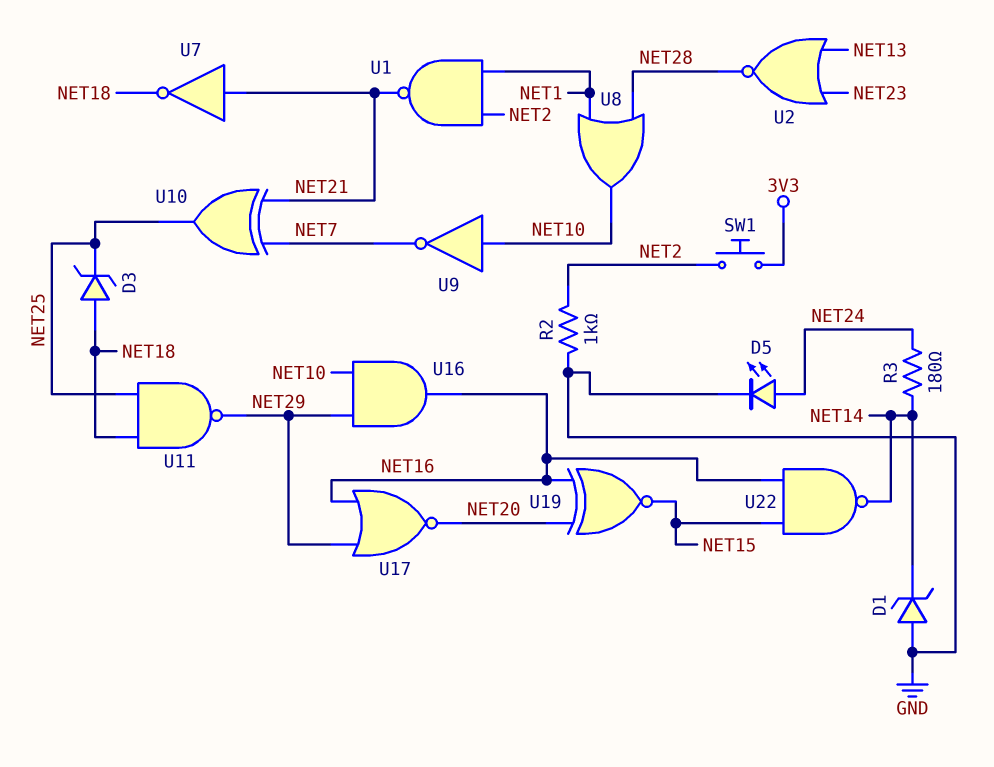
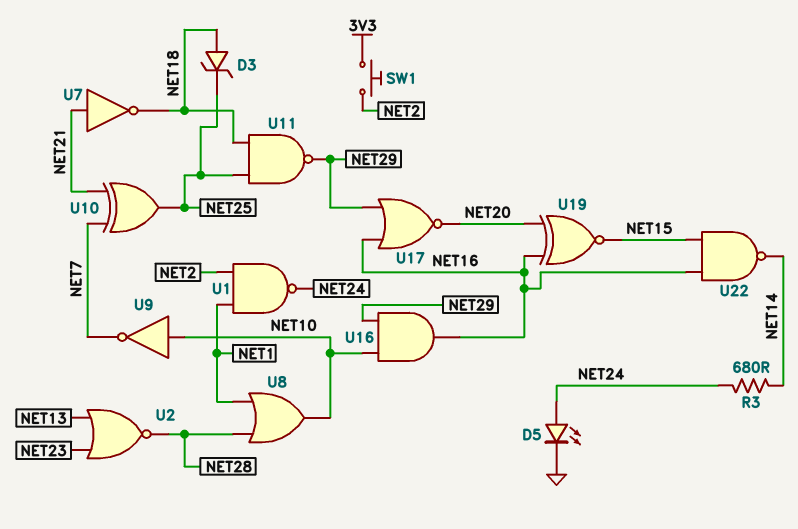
D1: zener (A GND, K NET14) -> none
R2: 1k (GND, NET2) -> none
R3: 180 (NET14, NET24) -> 680 (NET14, NET24)
U1: NAND (in NET1, in NET2, out NET21) -> NAND (in NET1, in NET2, out NET24)

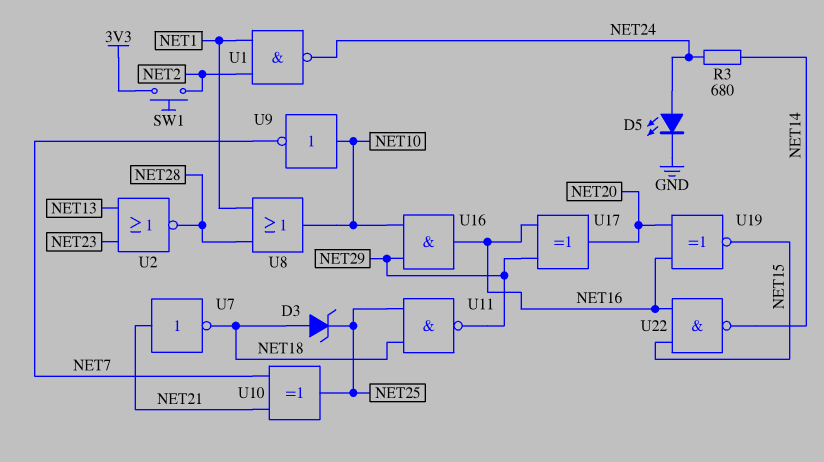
U17: NOR (in NET16, in NET29, out NET20) -> XOR (in NET16, in NET29, out NET20)

